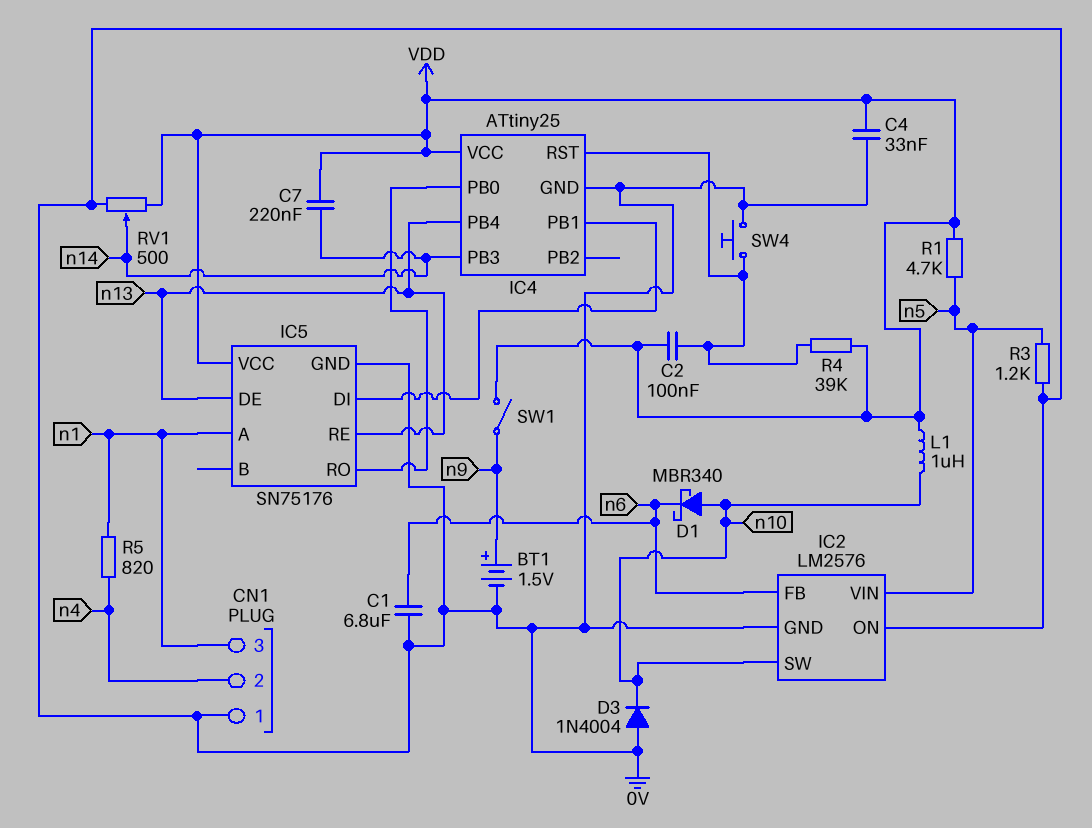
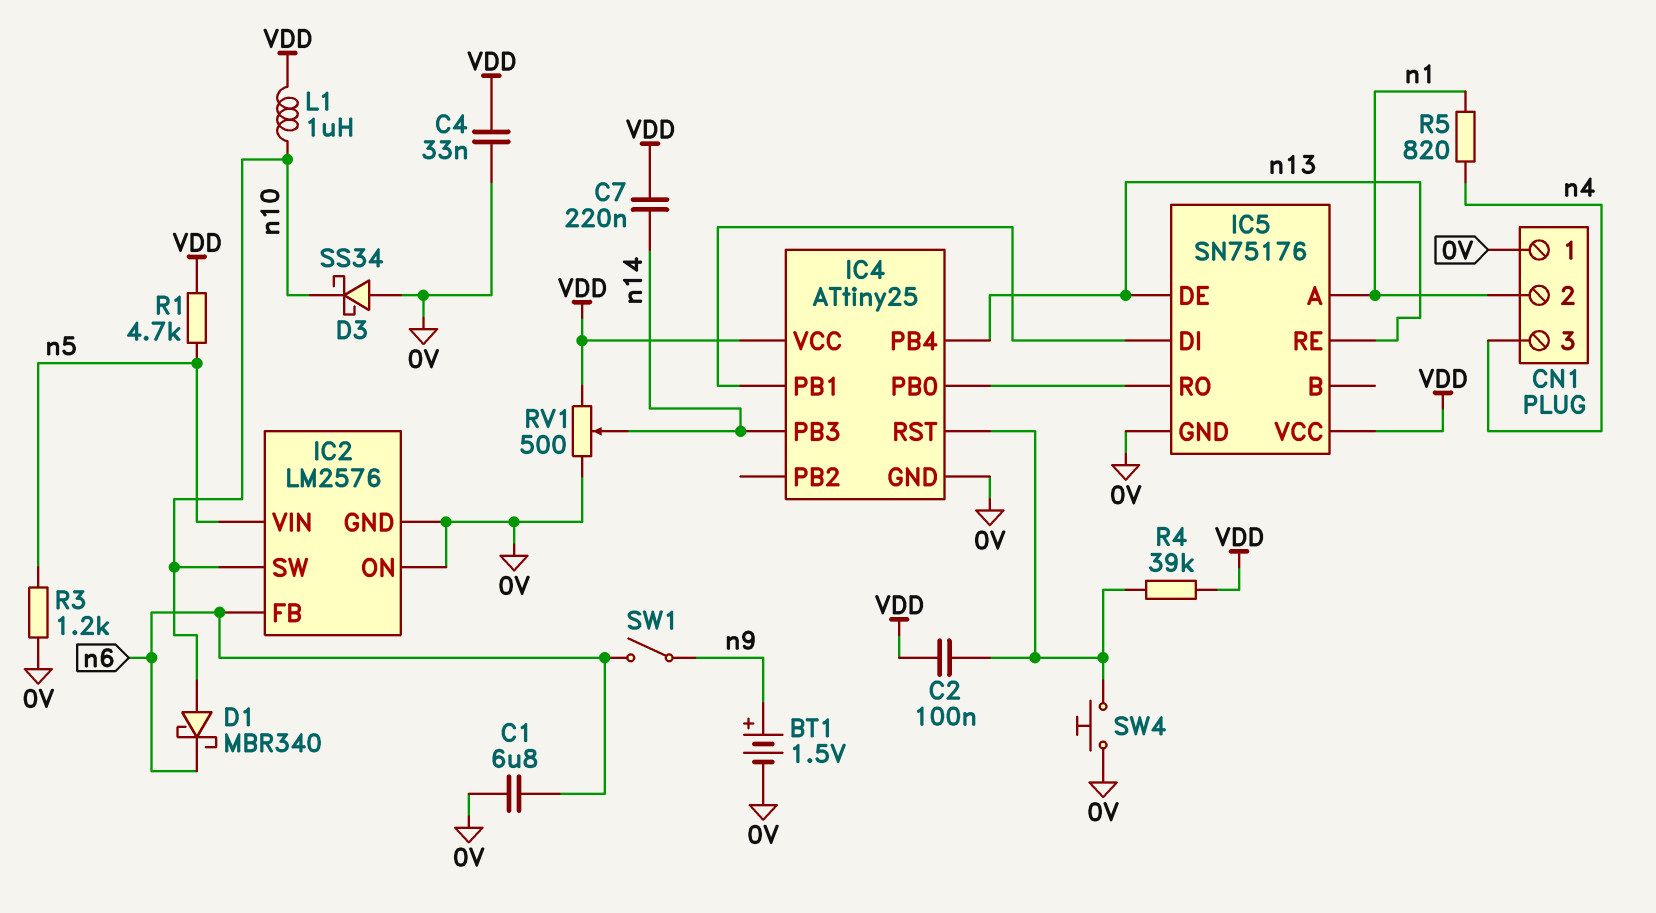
CN1 pin 2: n4 -> n1
CN1 pin 3: n1 -> n4
D3: diode 1N4004 (A 0V, K n10) -> schottky SS34 (A 0V, K n10)
SW1: switch (VDD, n9) -> switch (n6, n9)

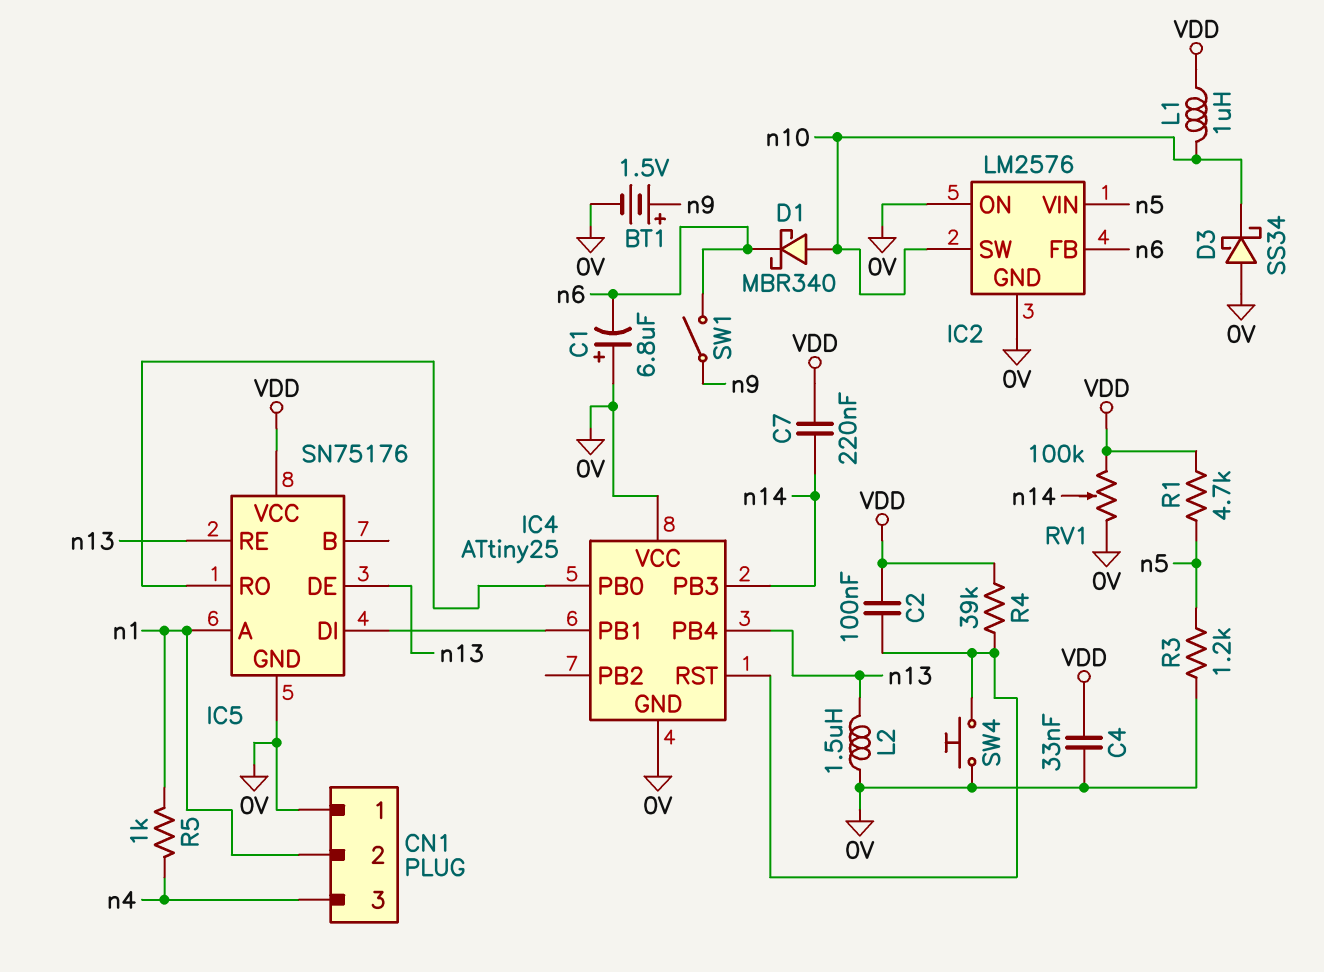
C1: 6.8uF (0V, n6) -> 6.8uF (plus 0V, minus n6)
IC4 pin VCC: VDD -> 0V
L2: none -> 1.5uH (0V, n13)
R5: 820 (n1, n4) -> 1k (n1, n4)
RV1: 500 (0V, VDD, wiper n14) -> 100k (0V, VDD, wiper n14)

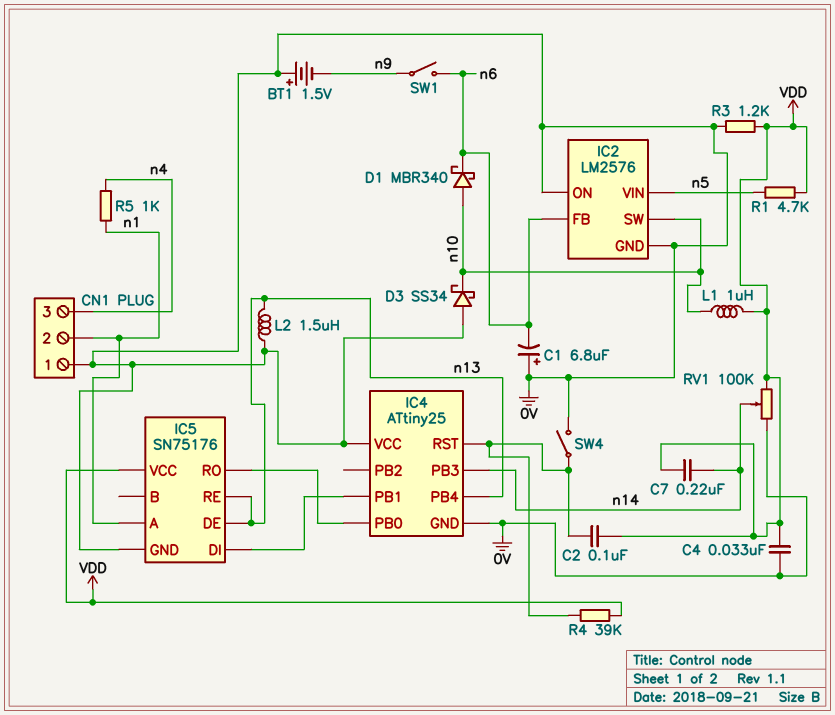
BT1: 1.5V (plus n9, minus 0V) -> 1.5V (plus 0V, minus n9)
R3: 1.2k (0V, n5) -> 1.2k (0V, VDD)
SW4: button (0V, IC4/RST) -> switch (0V, IC4/RST)

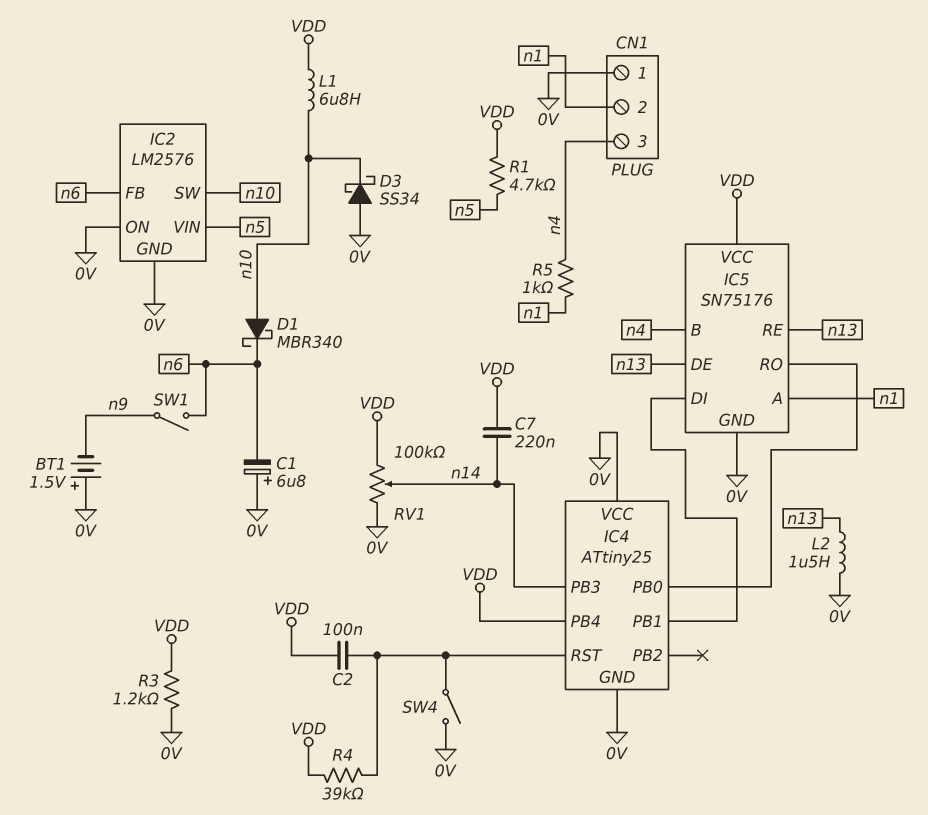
C4: 33nF (0V, VDD) -> none
IC4 pin PB4: n13 -> VDD
IC5 pin B: none -> n4
L1: 1uH (VDD, n10) -> 6.8uH (VDD, n10)

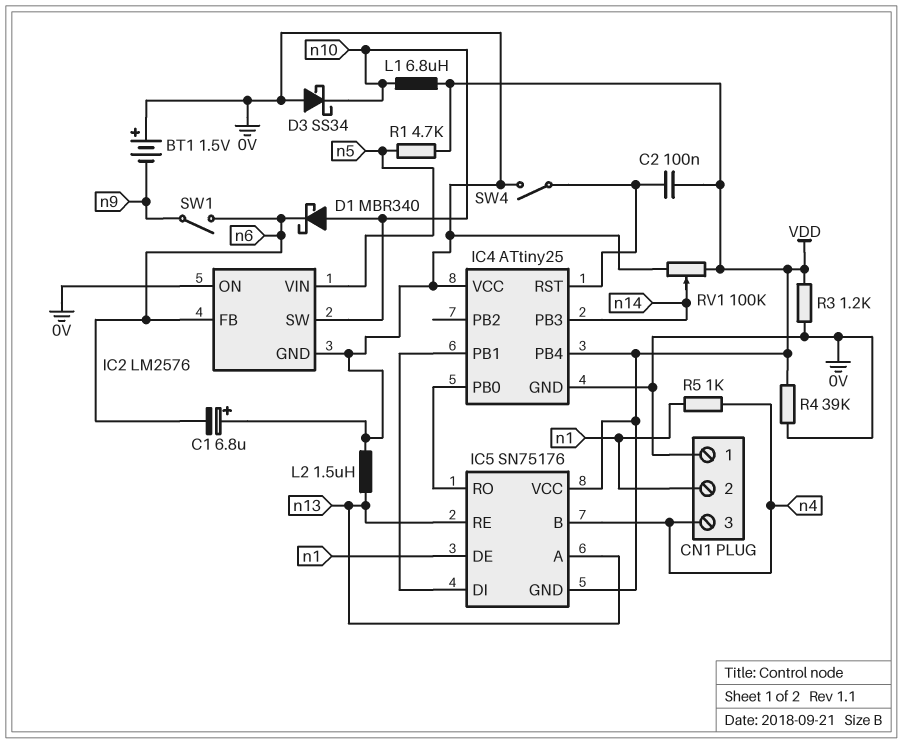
C7: 220nF (VDD, n14) -> none
IC5 pin A: n1 -> n13
IC5 pin DE: n13 -> n1
IC5 pin GND: 0V -> VDD
R4: 39k (IC4/RST, VDD) -> 39k (0V, VDD)

